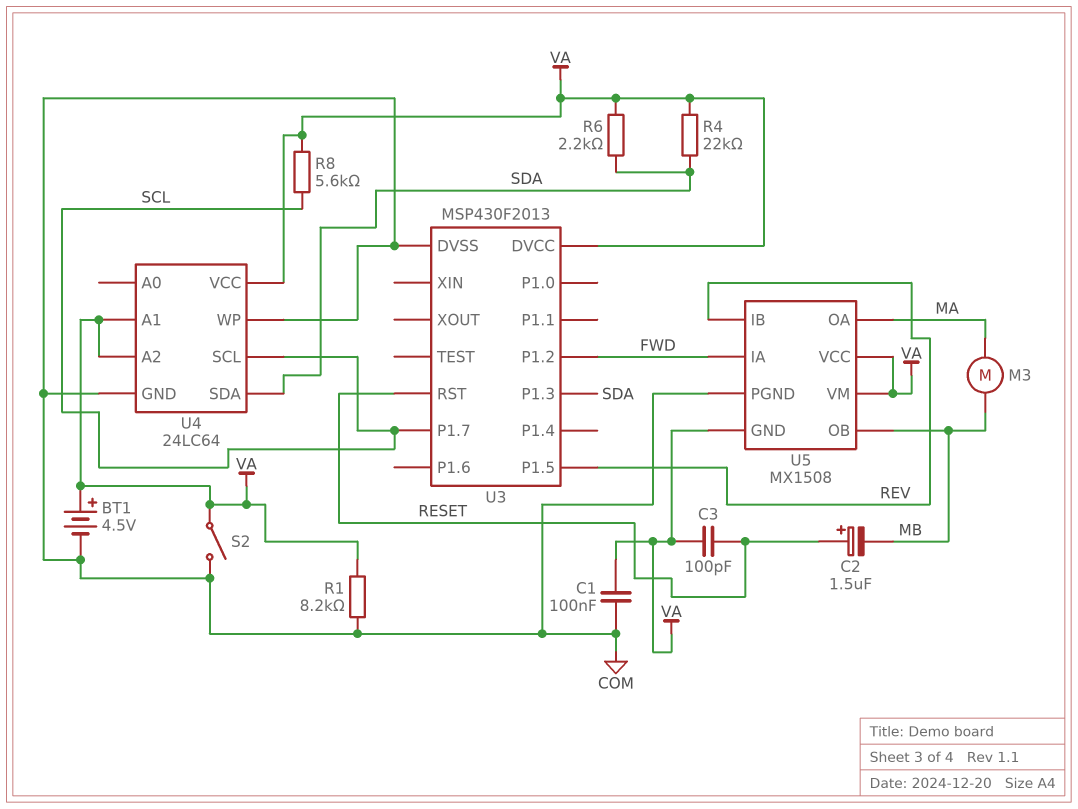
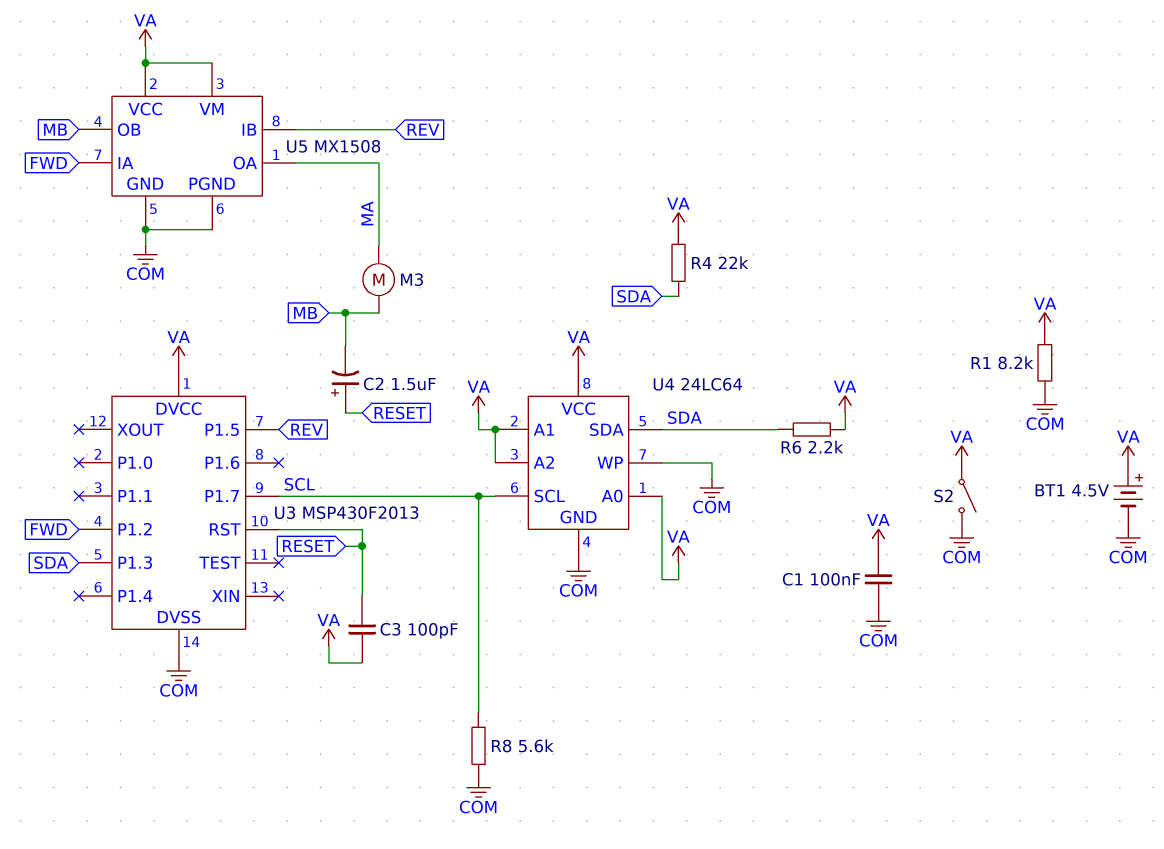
R8: 5.6k (SCL, VA) -> 5.6k (COM, SCL)
U4 pin A0: none -> VA
U5 pin GND: VA -> COM

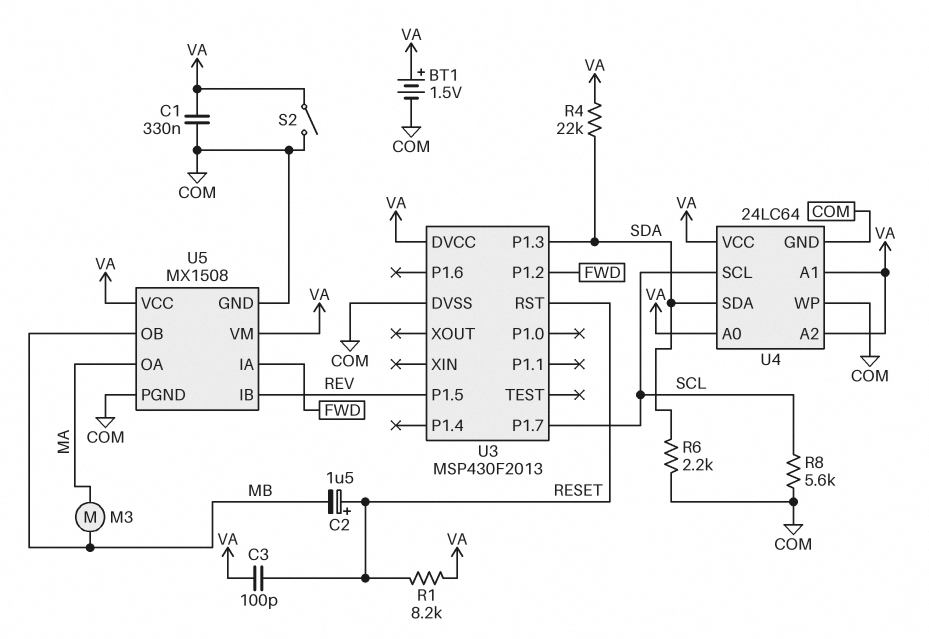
BT1: 4.5V (plus VA, minus COM) -> 1.5V (plus VA, minus COM)
C1: 100nF (COM, VA) -> 330nF (COM, VA)
R1: 8.2k (COM, VA) -> 8.2k (RESET, VA)
R6: 2.2k (SDA, VA) -> 2.2k (COM, SDA)

